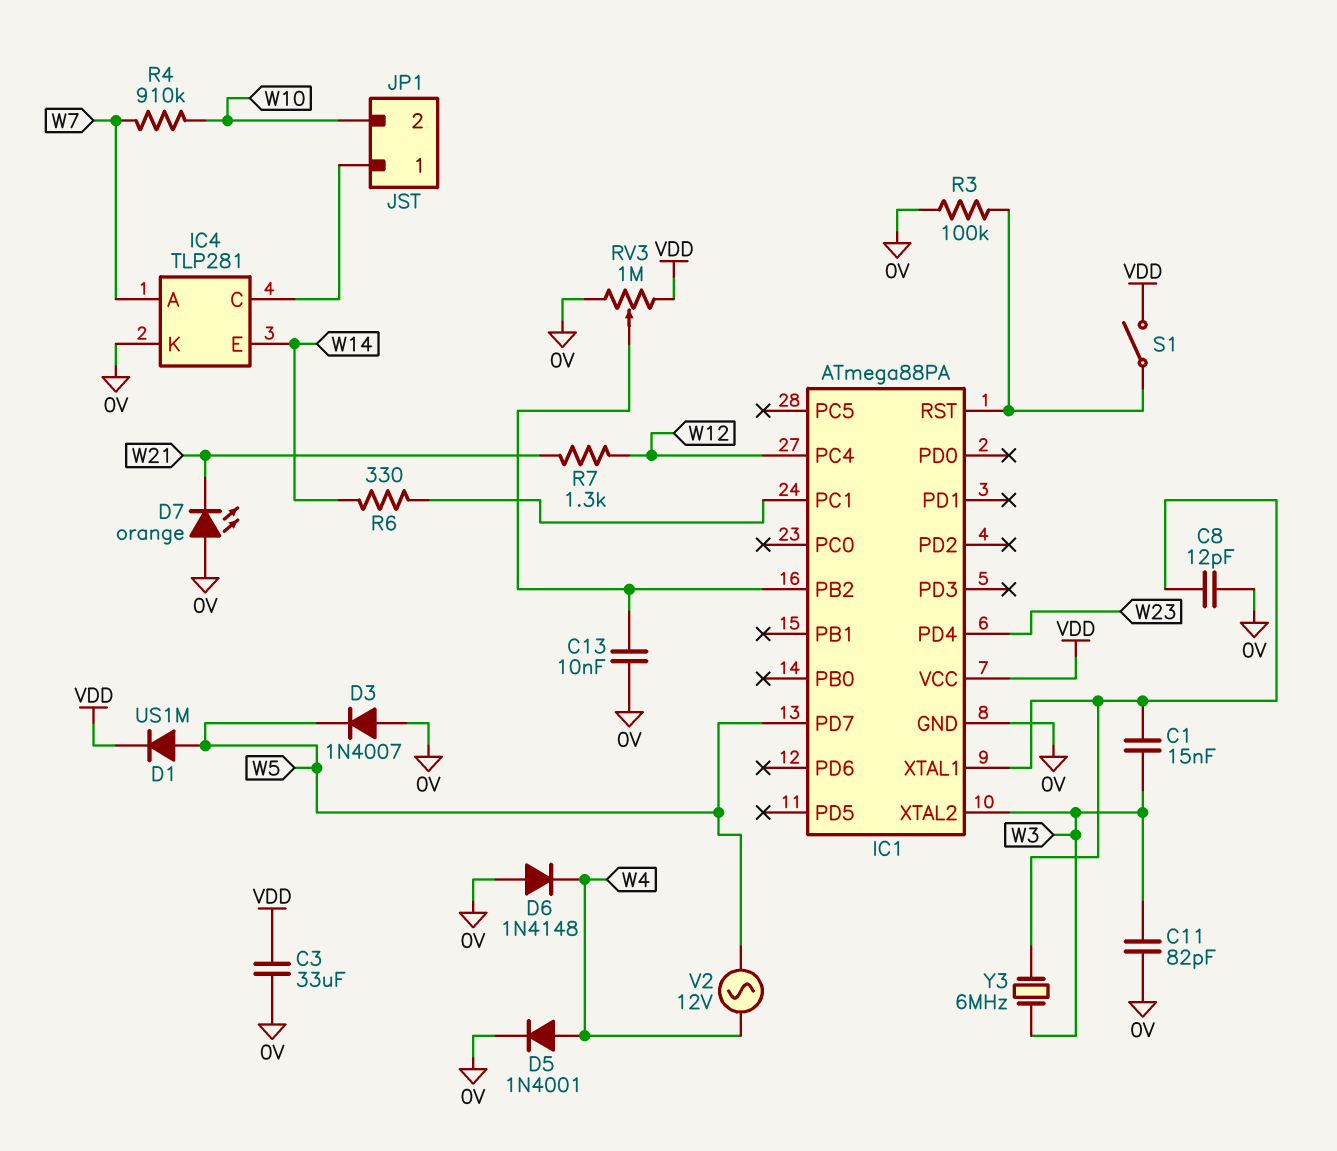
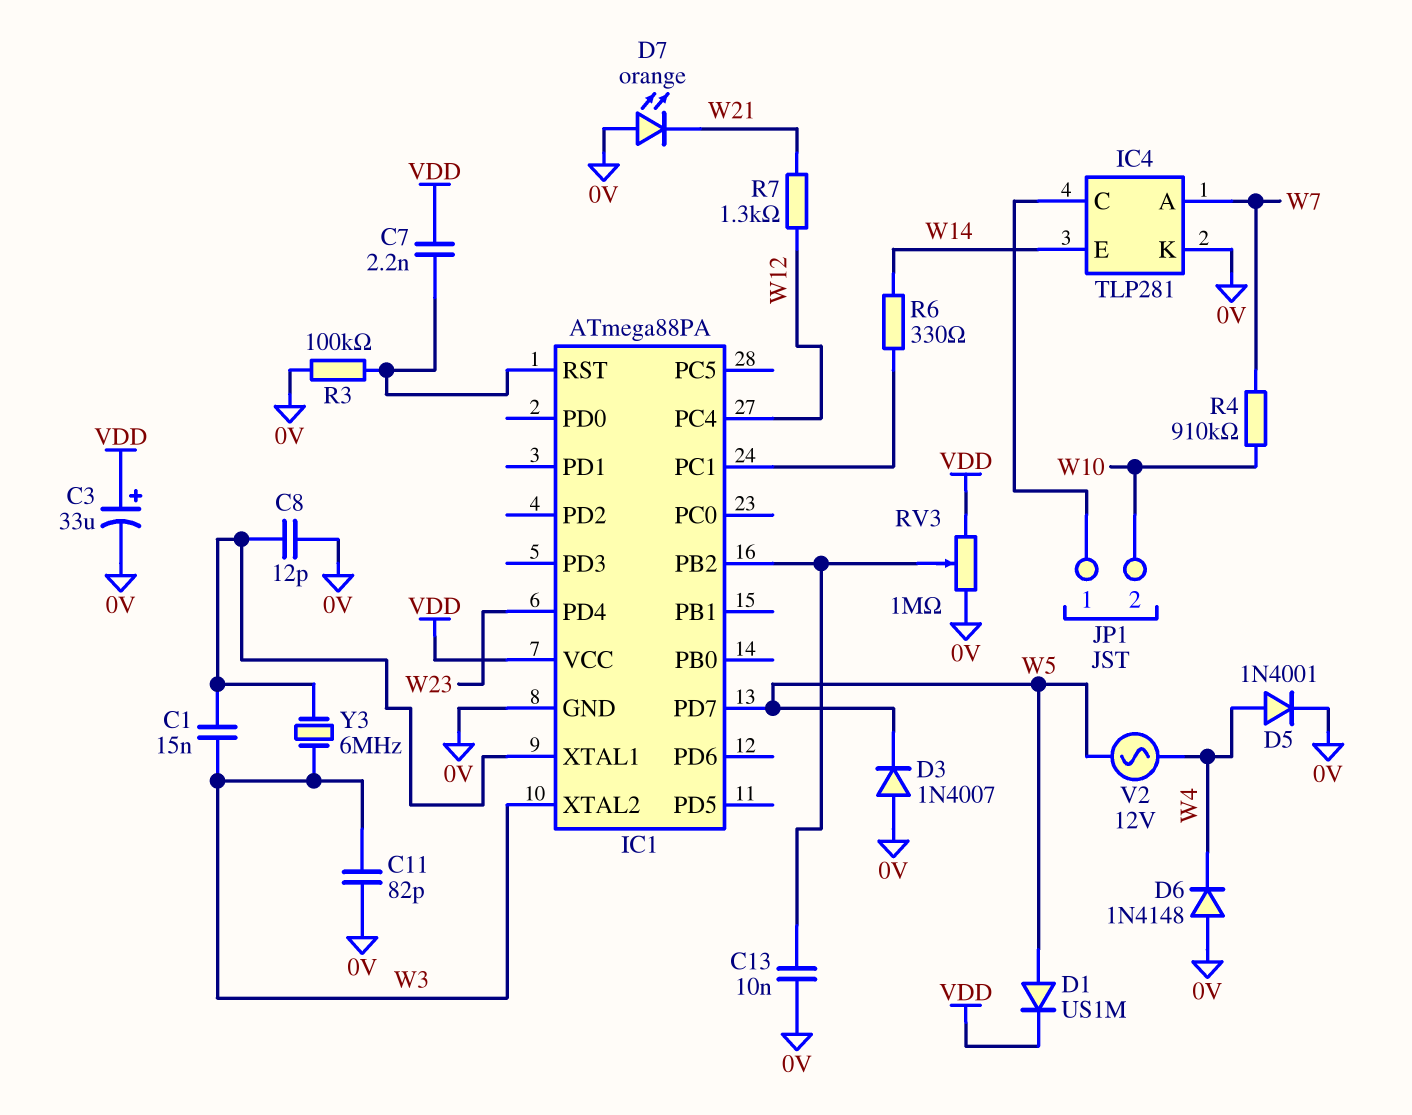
C3: 33uF (0V, VDD) -> 33uF (plus VDD, minus 0V)
C7: none -> 2.2nF (IC1/RST, VDD)
S1: switch (IC1/RST, VDD) -> none

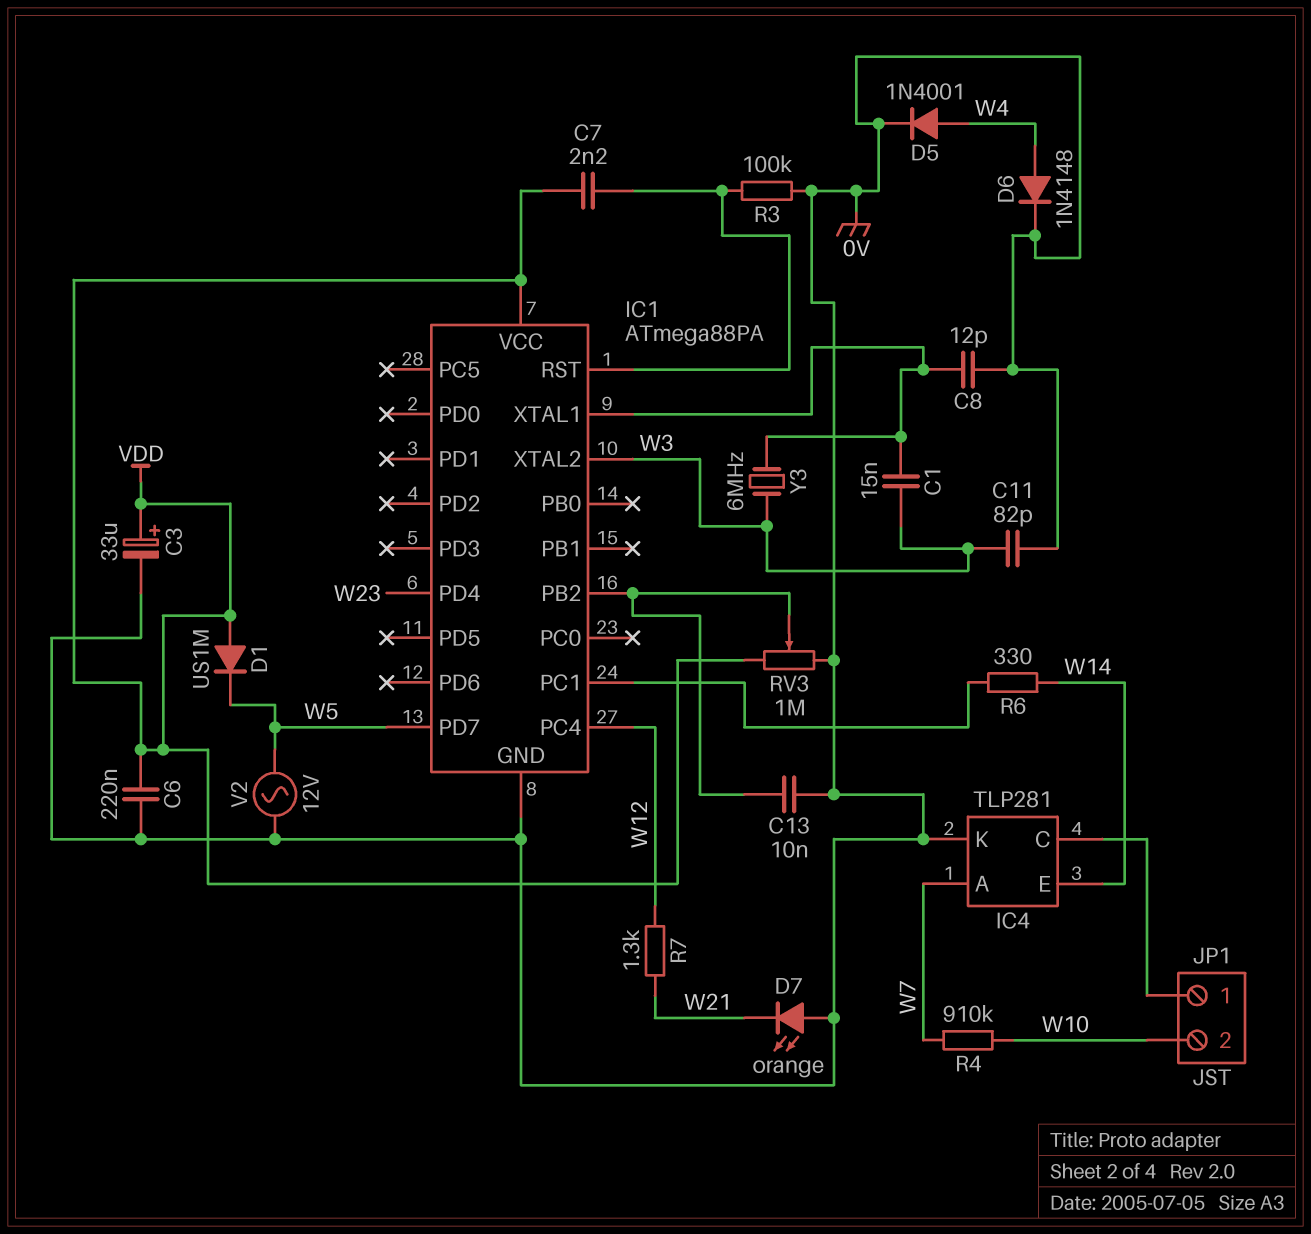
C6: none -> 220nF (0V, VDD)
D1: diode US1M (A W5, K VDD) -> diode US1M (A VDD, K W5)
D3: diode 1N4007 (A 0V, K W5) -> none
D6: diode 1N4148 (A 0V, K W4) -> diode 1N4148 (A W4, K 0V)
V2: AC 12V (W4, W5) -> AC 12V (0V, W5)

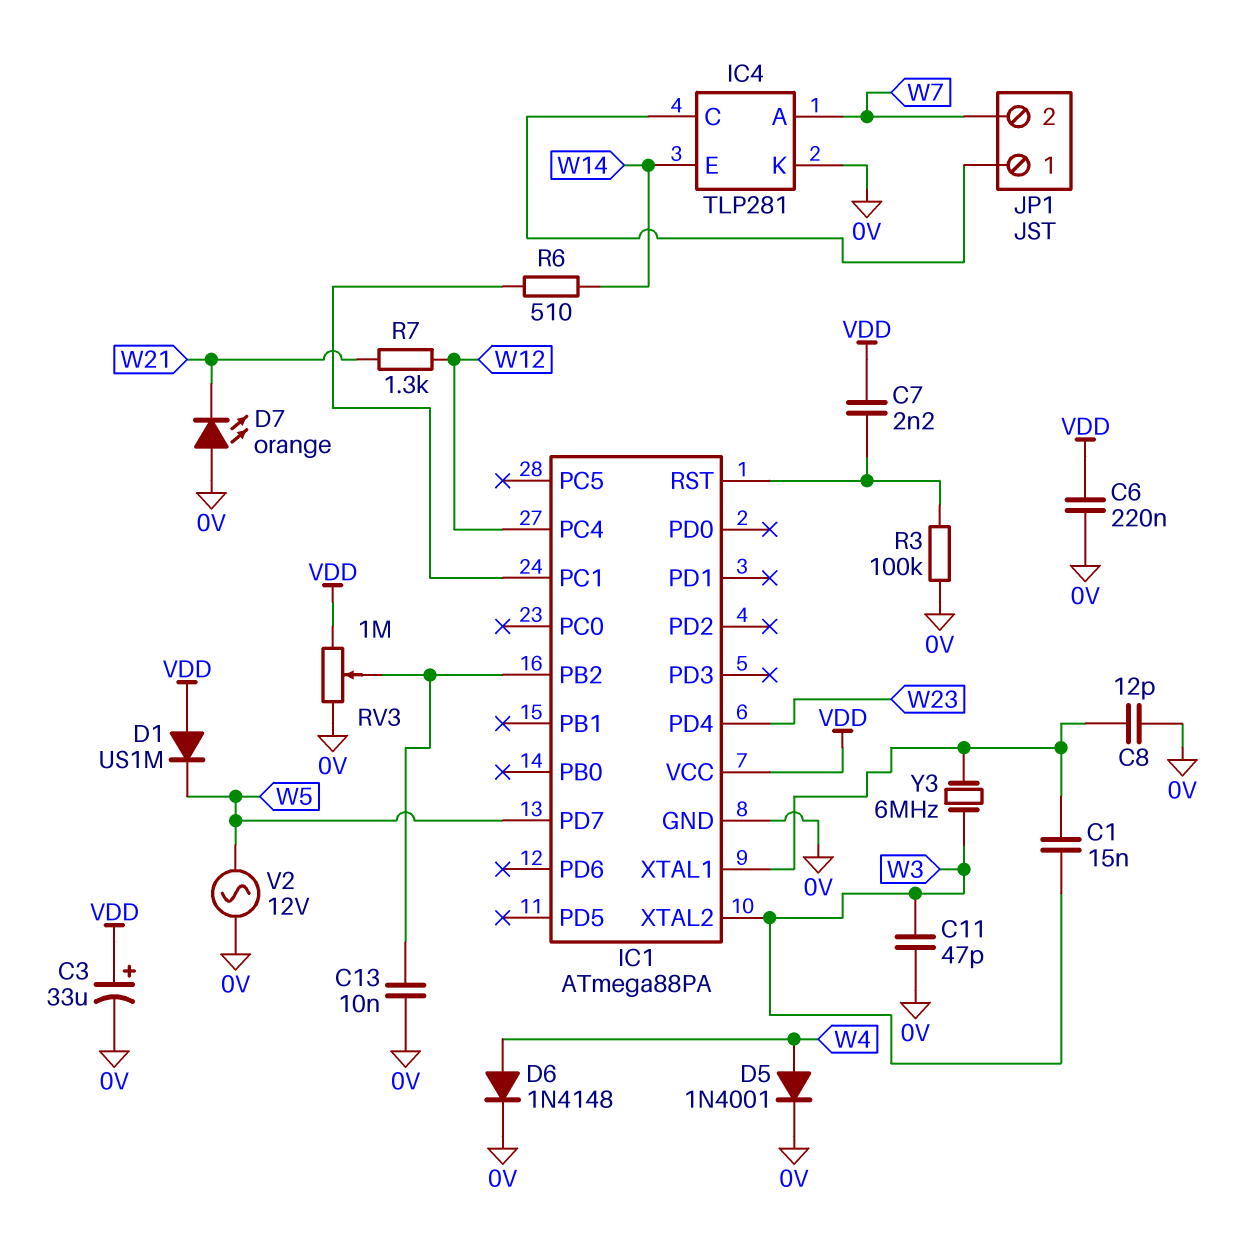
C11: 82pF (0V, W3) -> 47pF (0V, W3)
JP1 pin 2: W10 -> W7
R4: 910k (W7, W10) -> none
R6: 330 (IC1/PC1, W14) -> 510 (IC1/PC1, W14)

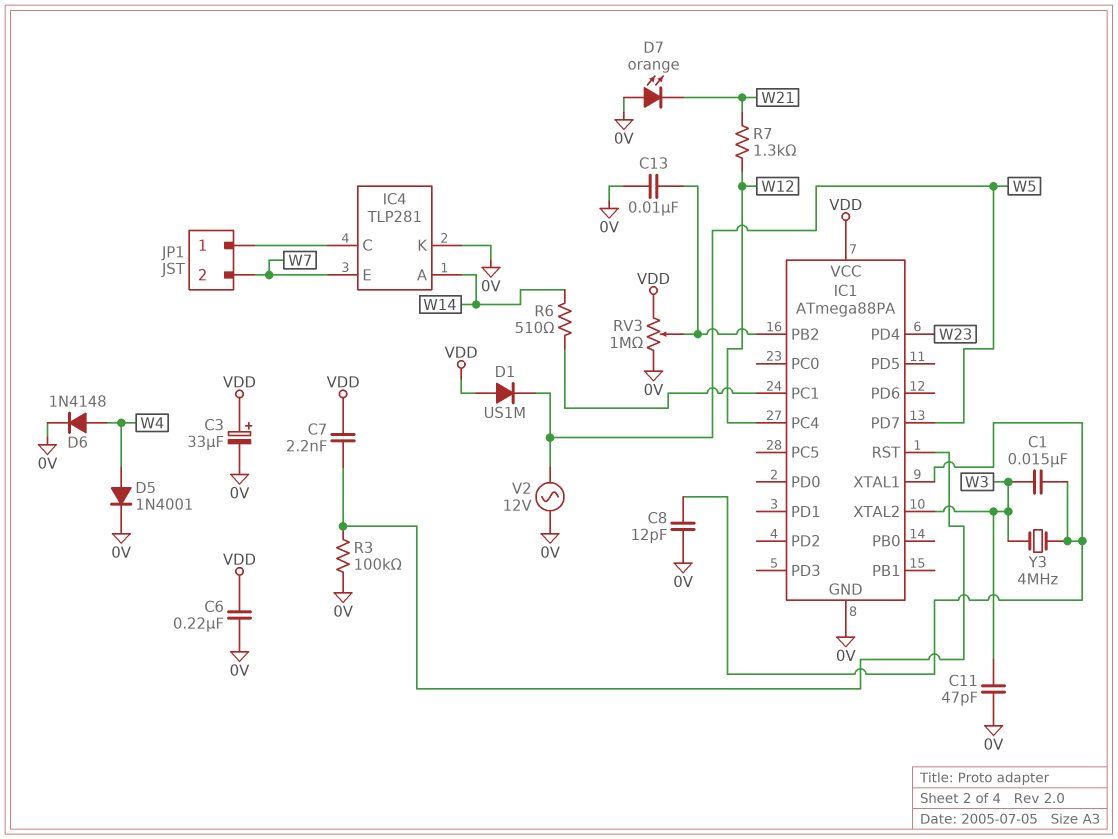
IC4 pin A: W7 -> W14
IC4 pin E: W14 -> W7
Y3: 6MHz (IC1/XTAL1, W3) -> 4MHz (IC1/XTAL1, W3)

